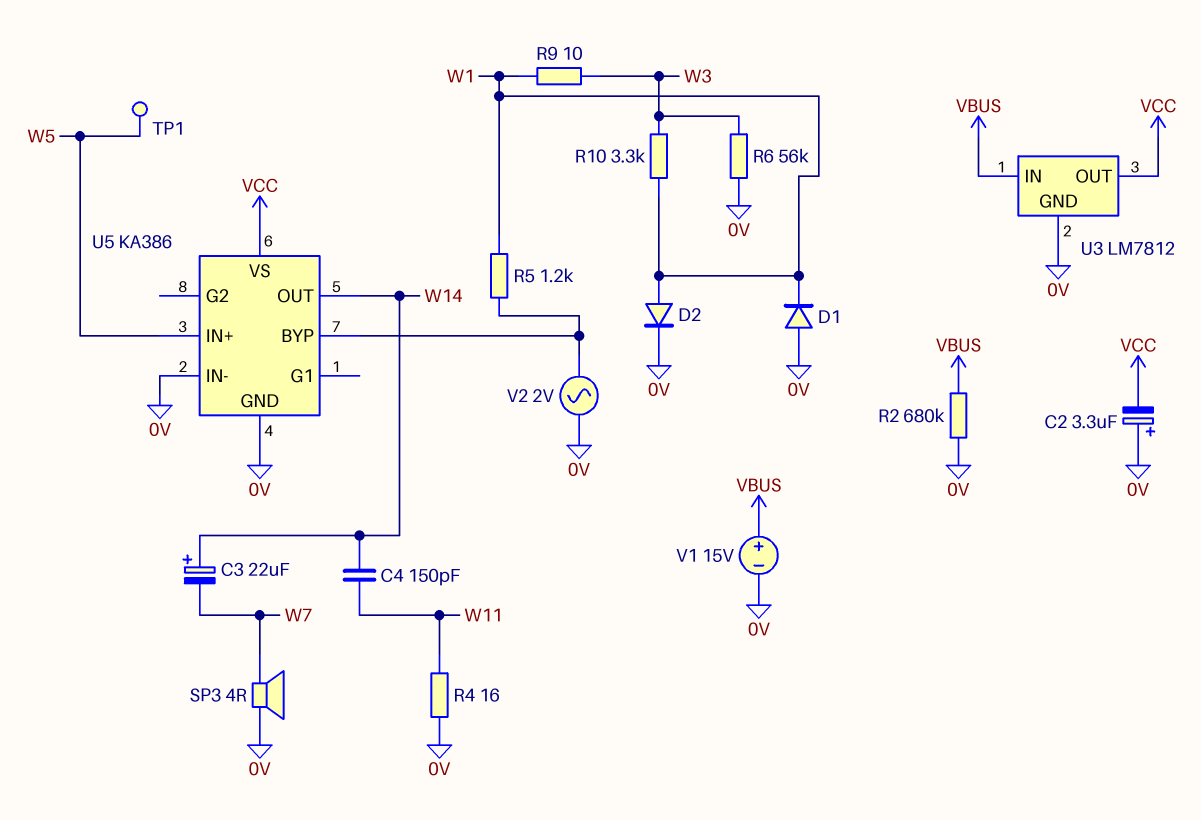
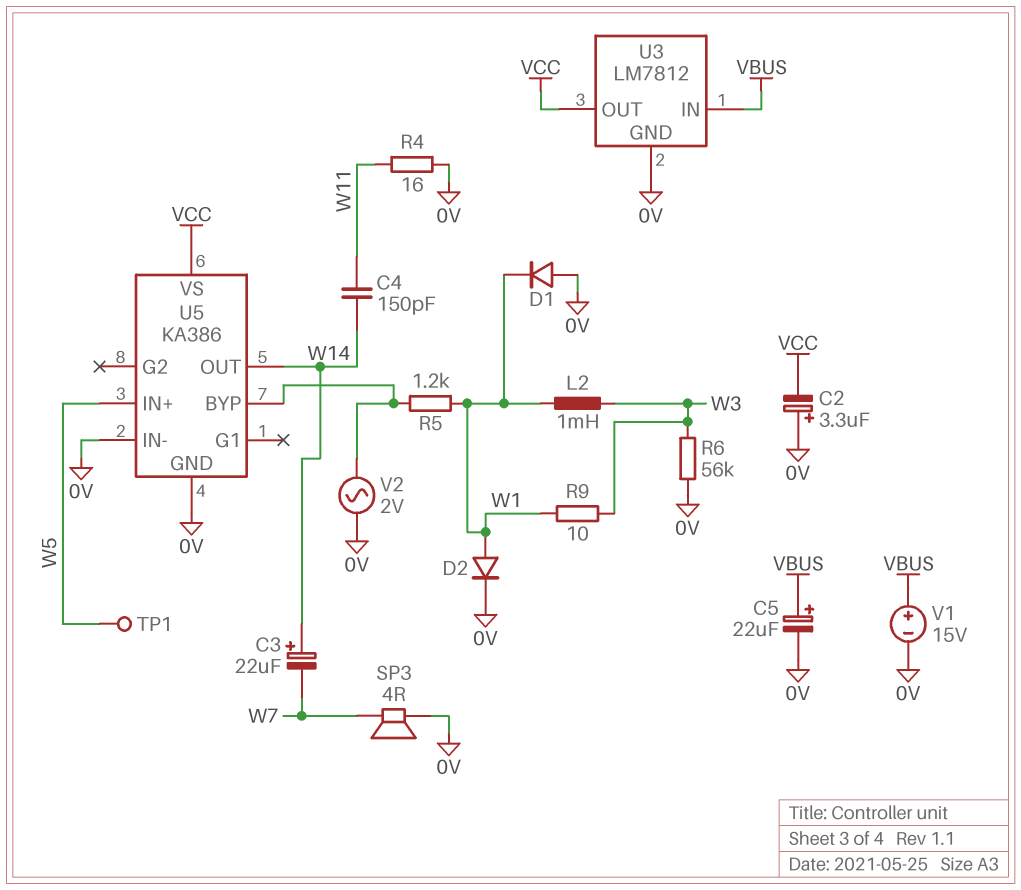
C5: none -> 22uF (plus VBUS, minus 0V)
L2: none -> 1mH (W1, W3)
R2: 680k (0V, VBUS) -> none
R10: 3.3k (W1, W3) -> none

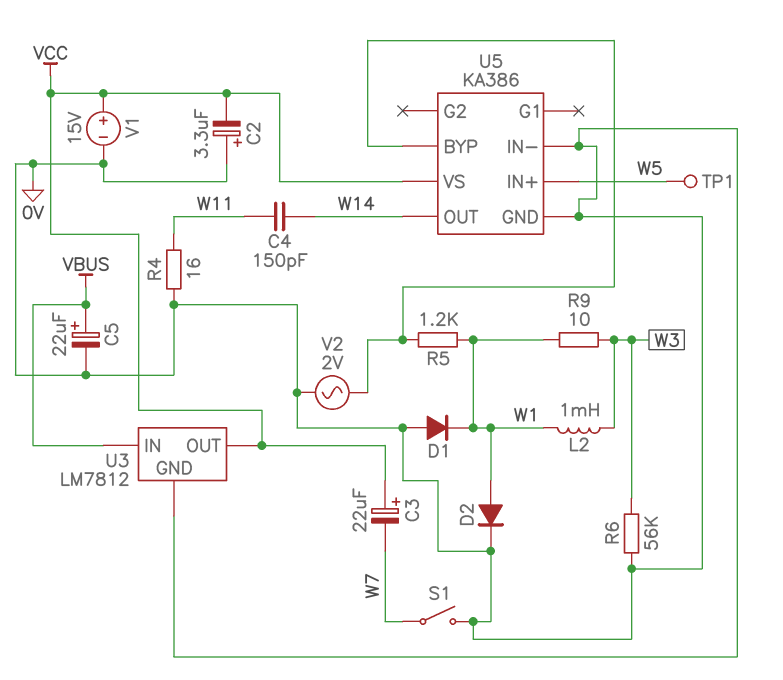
C3: 22uF (plus W14, minus W7) -> 22uF (plus VCC, minus W7)
S1: none -> switch (0V, W7)
SP3: speaker 4R (0V, W7) -> none
V1: 15V (plus VBUS, minus 0V) -> 15V (plus VCC, minus 0V)

